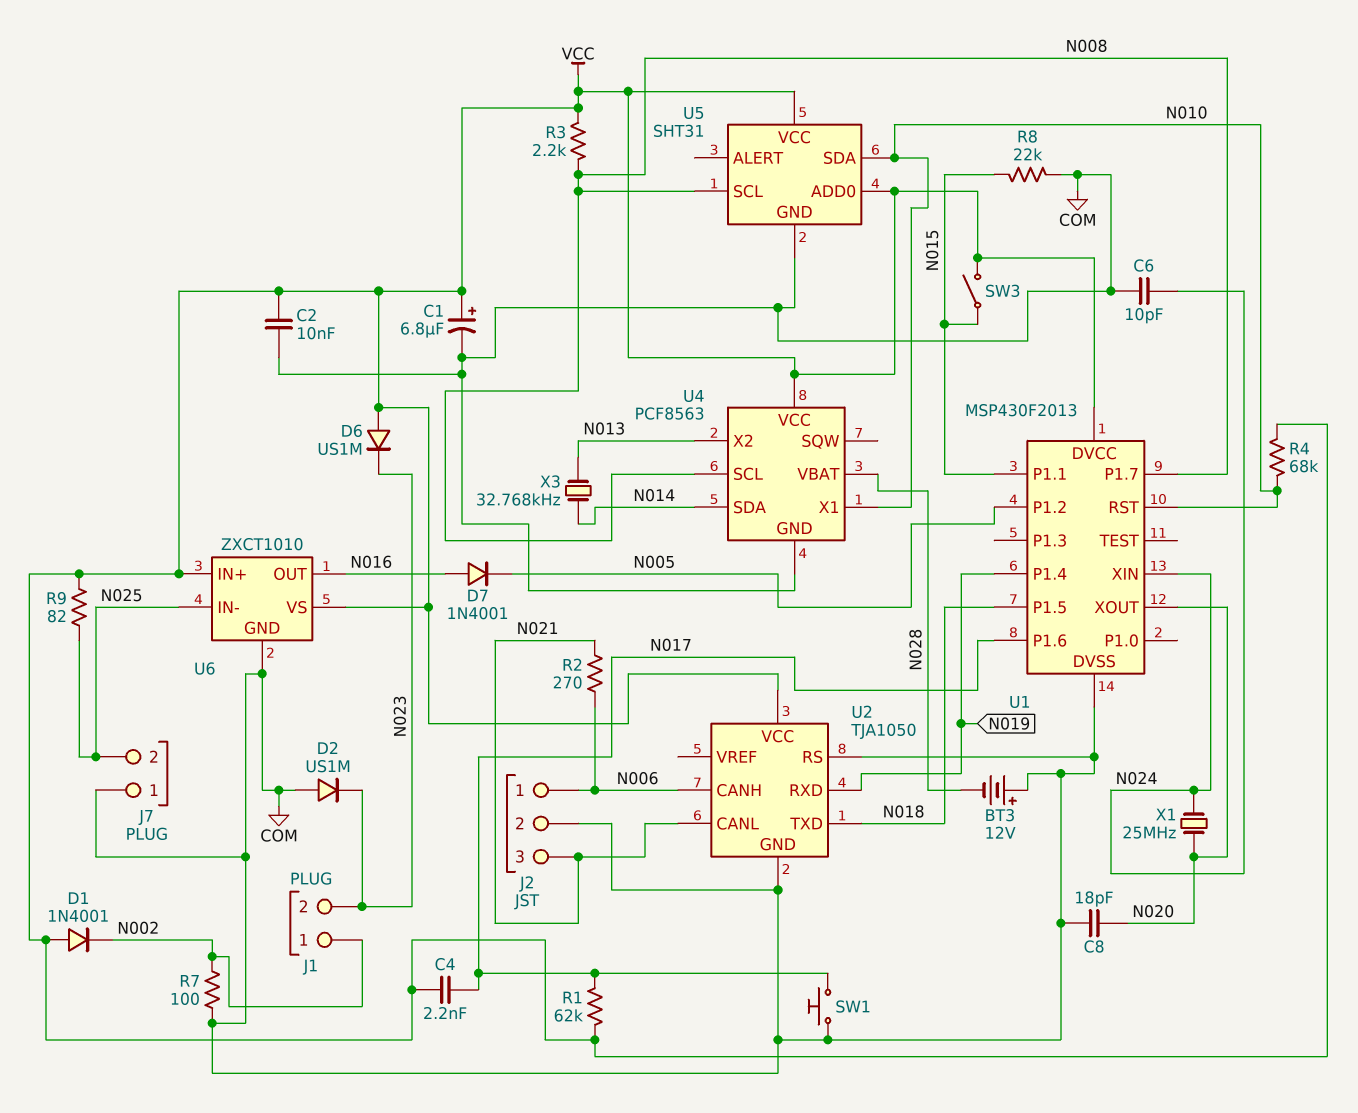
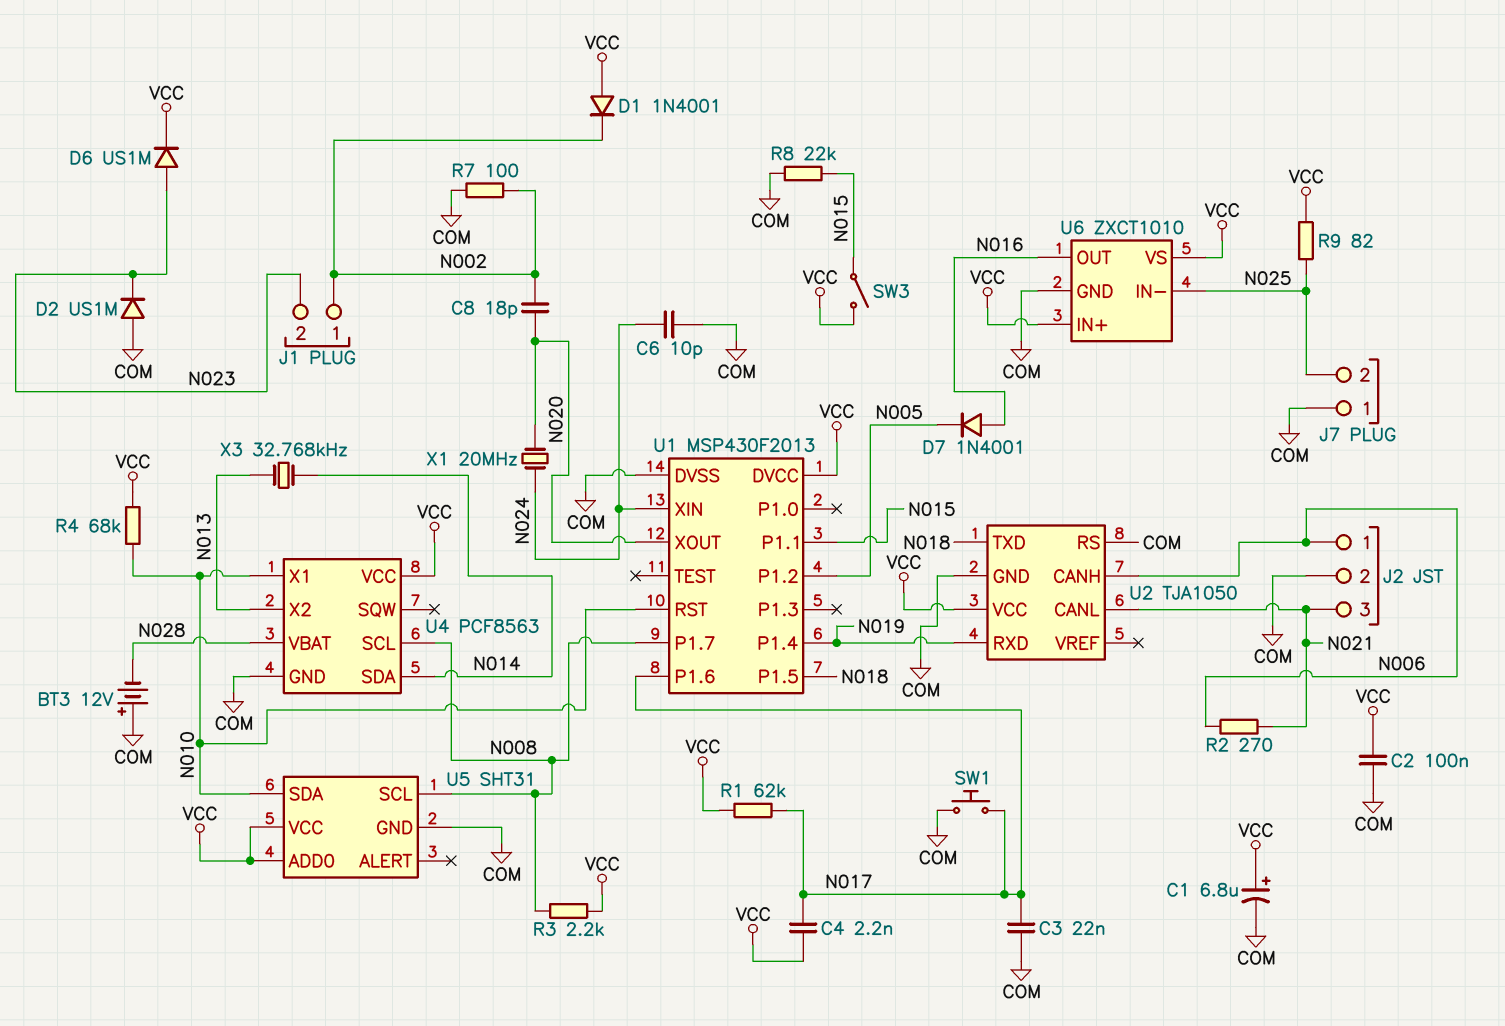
C2: 10nF (COM, VCC) -> 100nF (COM, VCC)
C3: none -> 22nF (COM, N017)
C8: 18pF (COM, N020) -> 18pF (N002, N020)
D6: diode US1M (A VCC, K N023) -> diode US1M (A N023, K VCC)
X1: 25MHz (N020, N024) -> 20MHz (N020, N024)

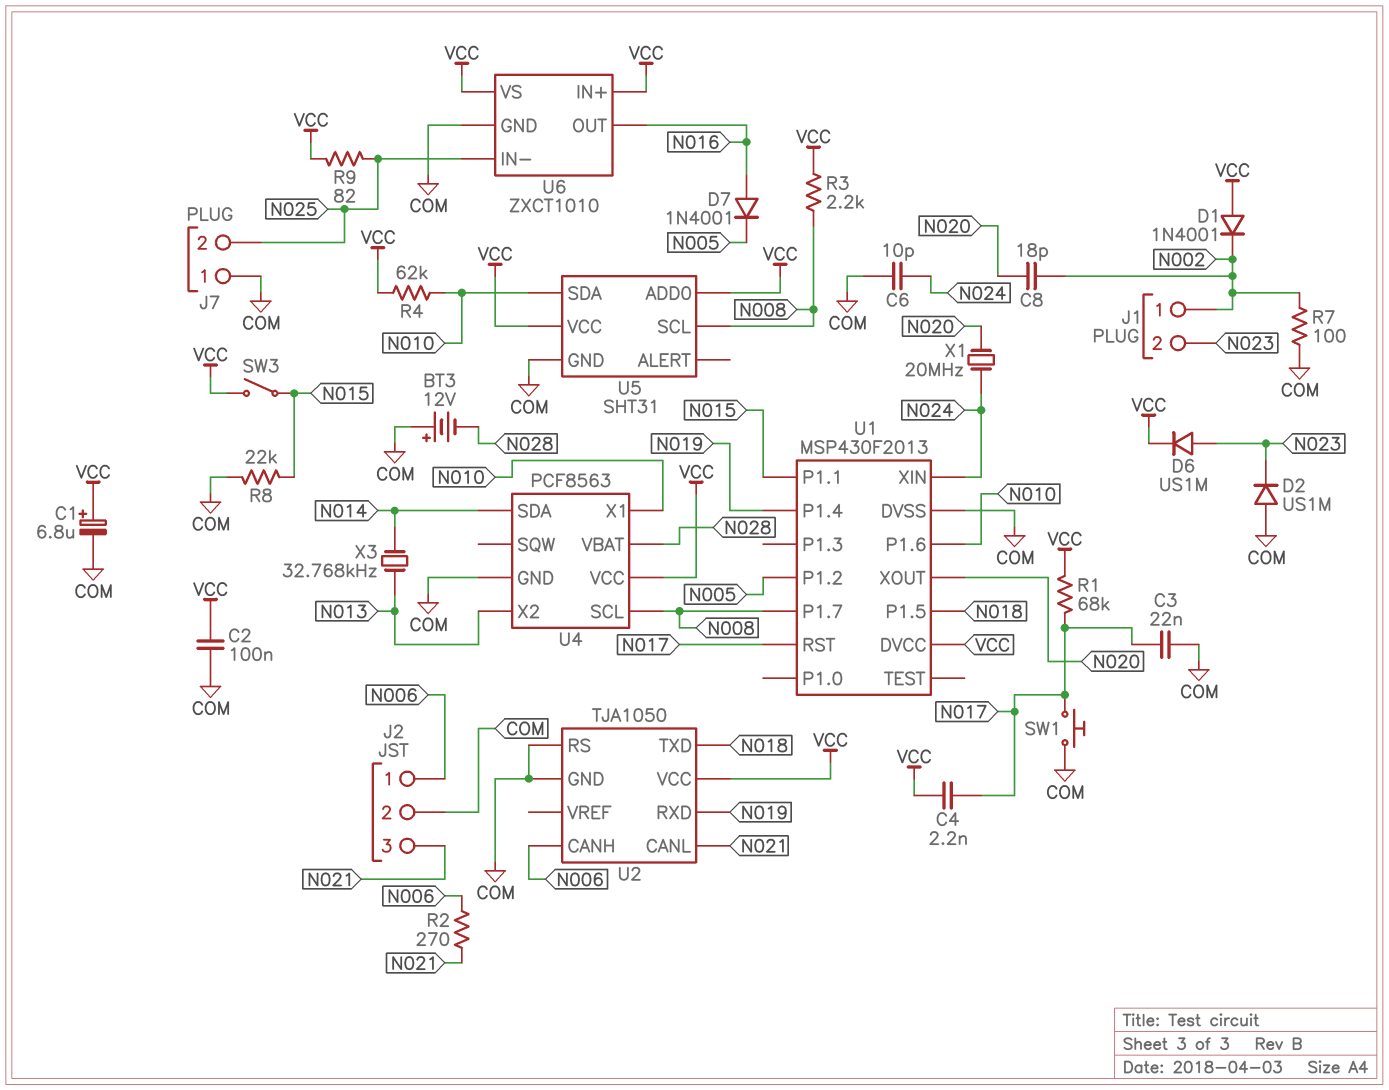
R1: 62k (N017, VCC) -> 68k (N017, VCC)
R4: 68k (N010, VCC) -> 62k (N010, VCC)
U1 pin P1.6: N017 -> N010
U1 pin RST: N010 -> N017

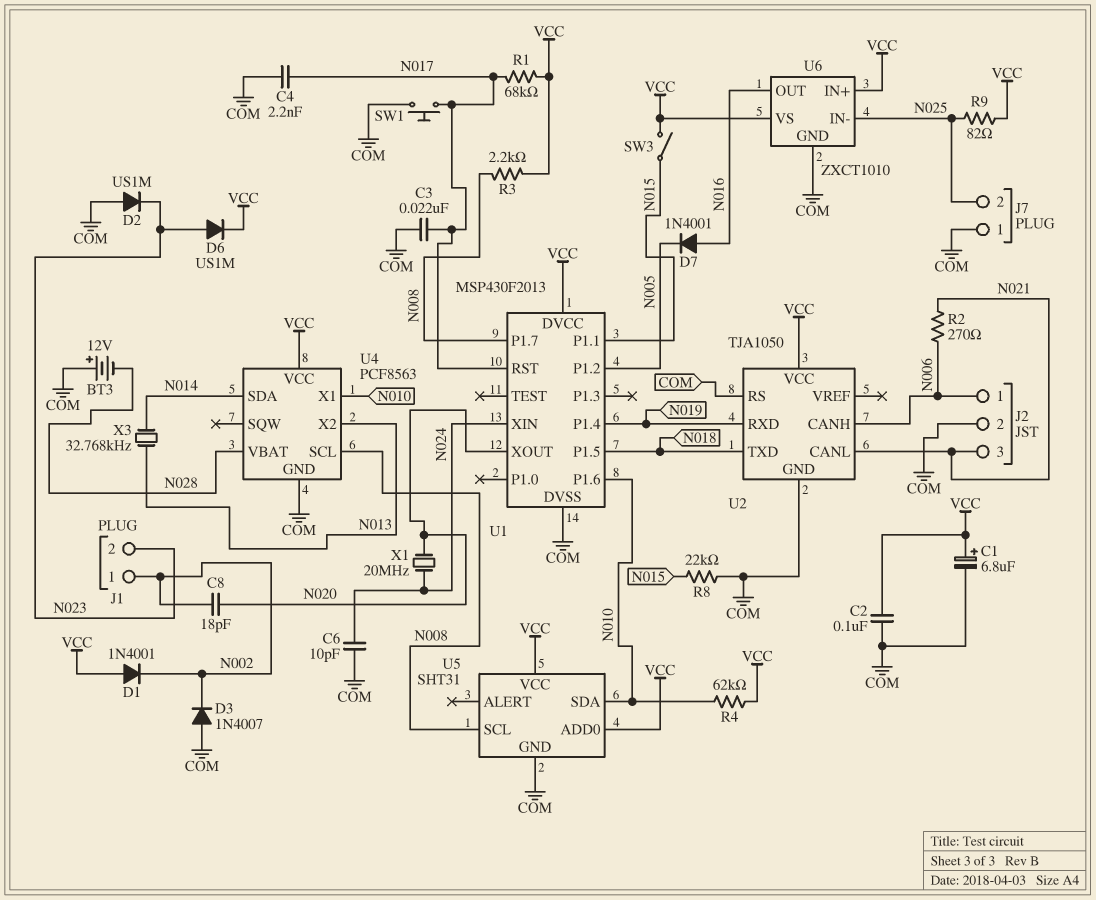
C4: 2.2nF (N017, VCC) -> 2.2nF (COM, N017)
D3: none -> diode 1N4007 (A COM, K N002)
R7: 100 (COM, N002) -> none

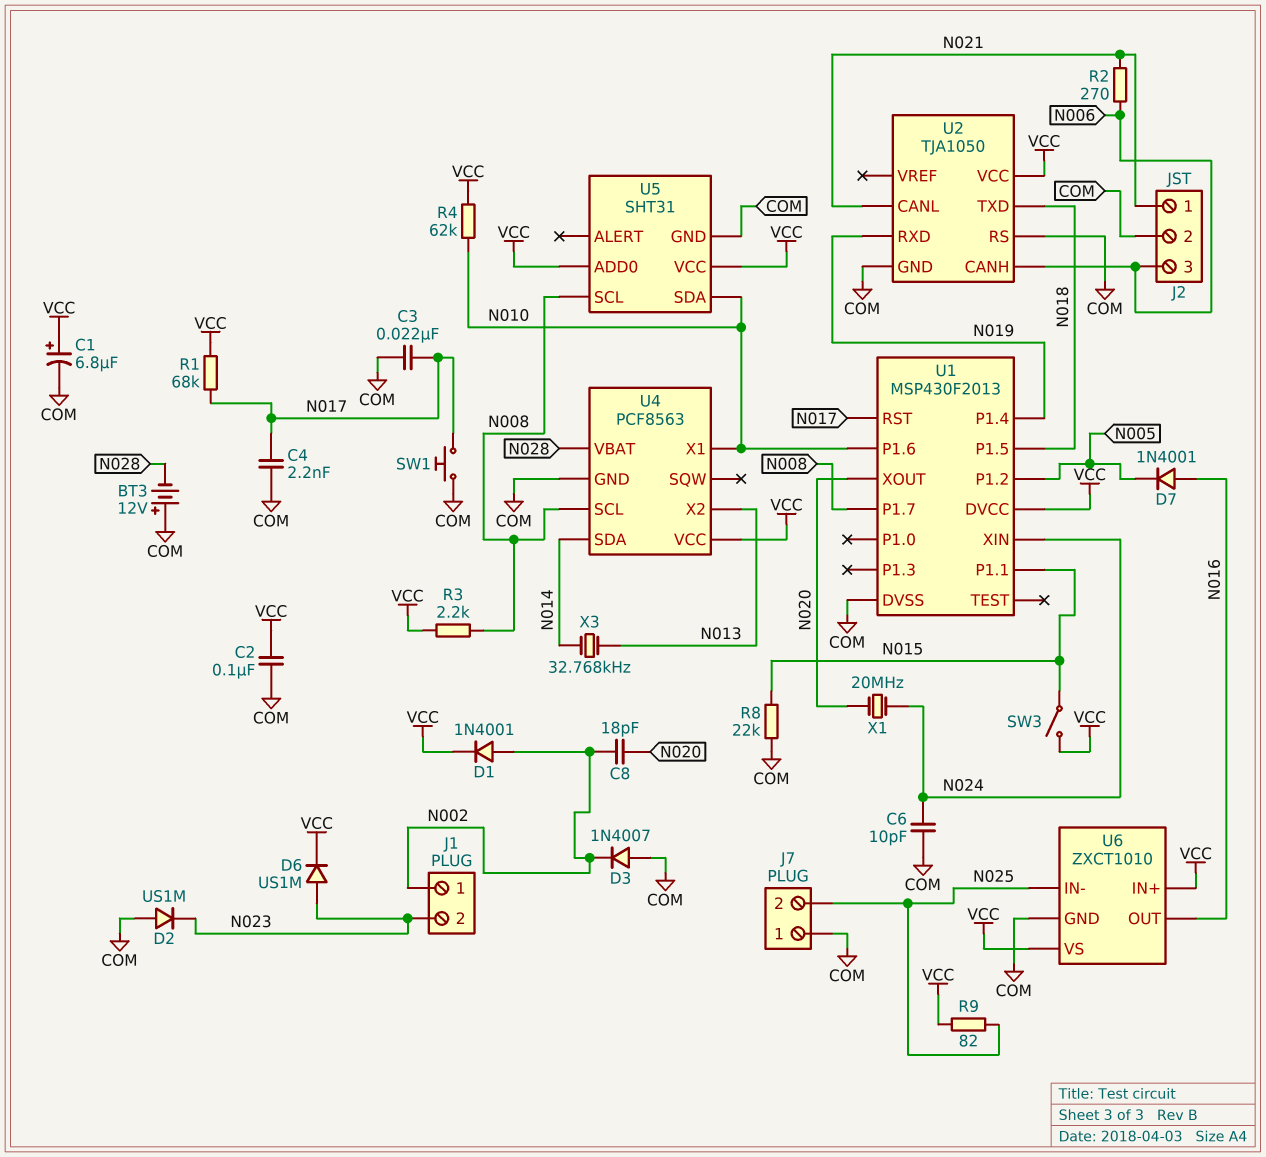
D1: diode 1N4001 (A VCC, K N002) -> diode 1N4001 (A N002, K VCC)
J2 pin 1: N006 -> N021
J2 pin 3: N021 -> N006

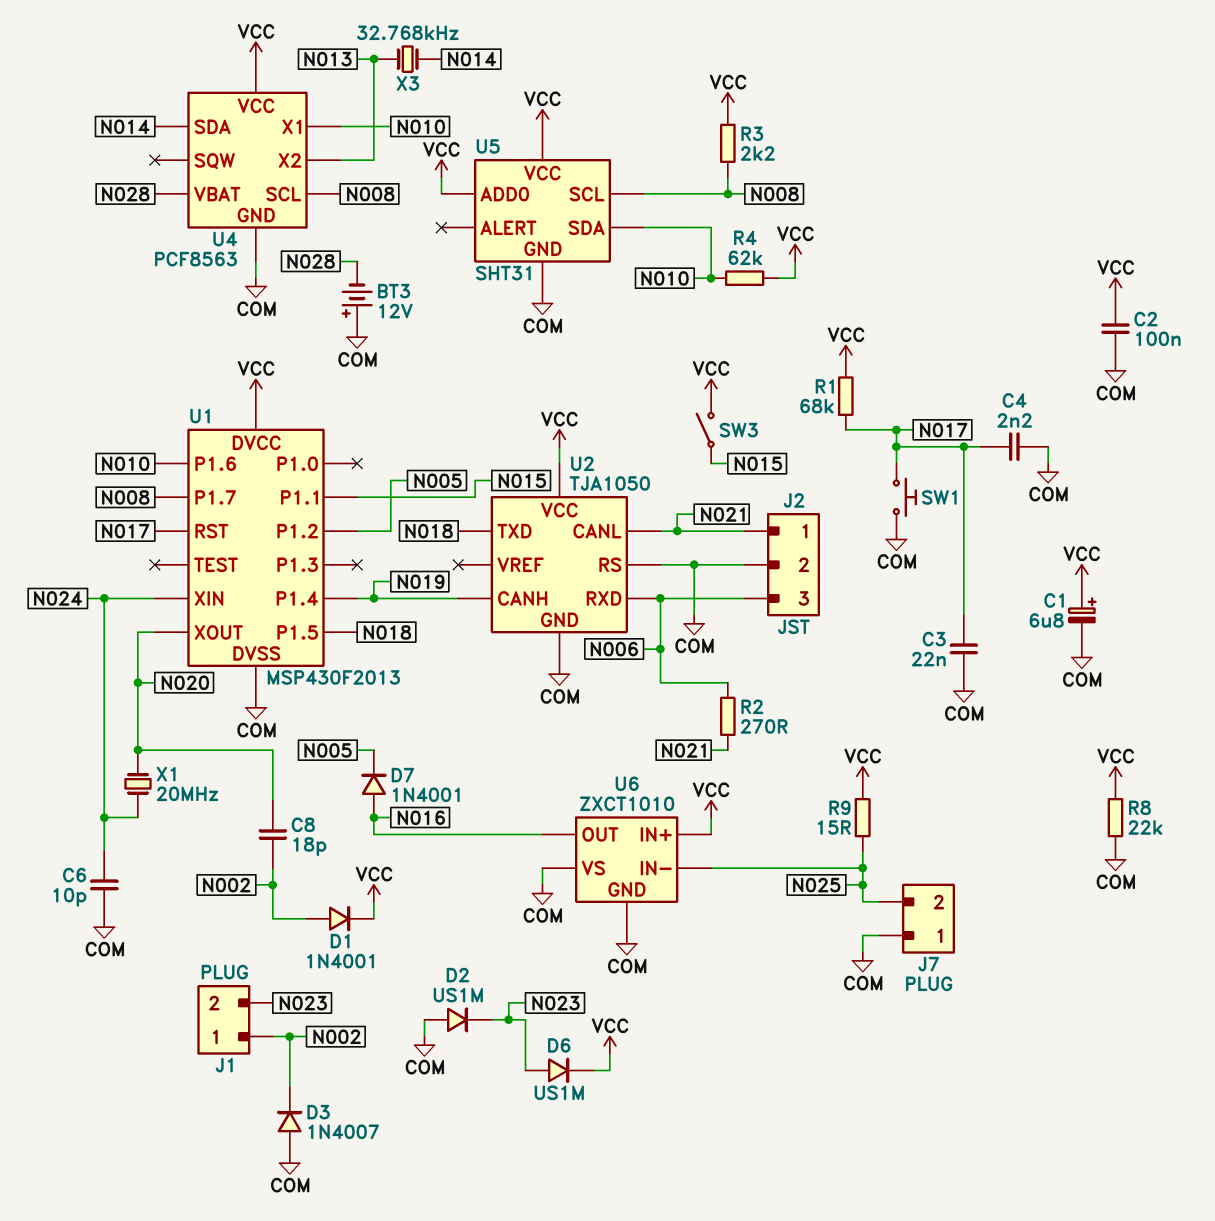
R8: 22k (COM, N015) -> 22k (COM, VCC)
R9: 82 (N025, VCC) -> 15 (N025, VCC)
U2 pin CANH: N006 -> N019
U2 pin RXD: N019 -> N006
U6 pin VS: VCC -> COM

